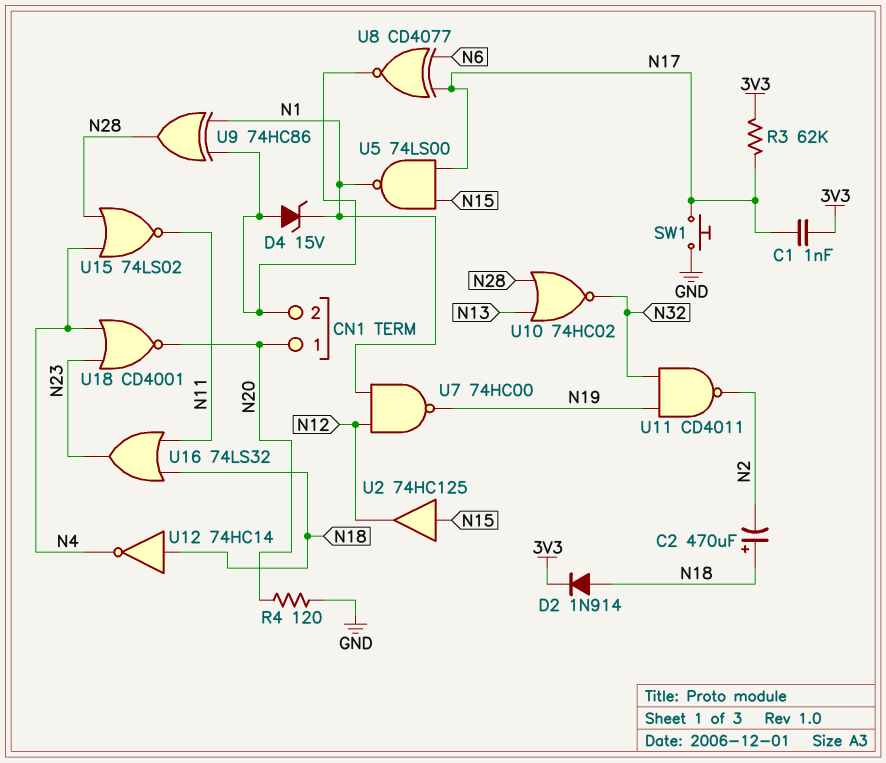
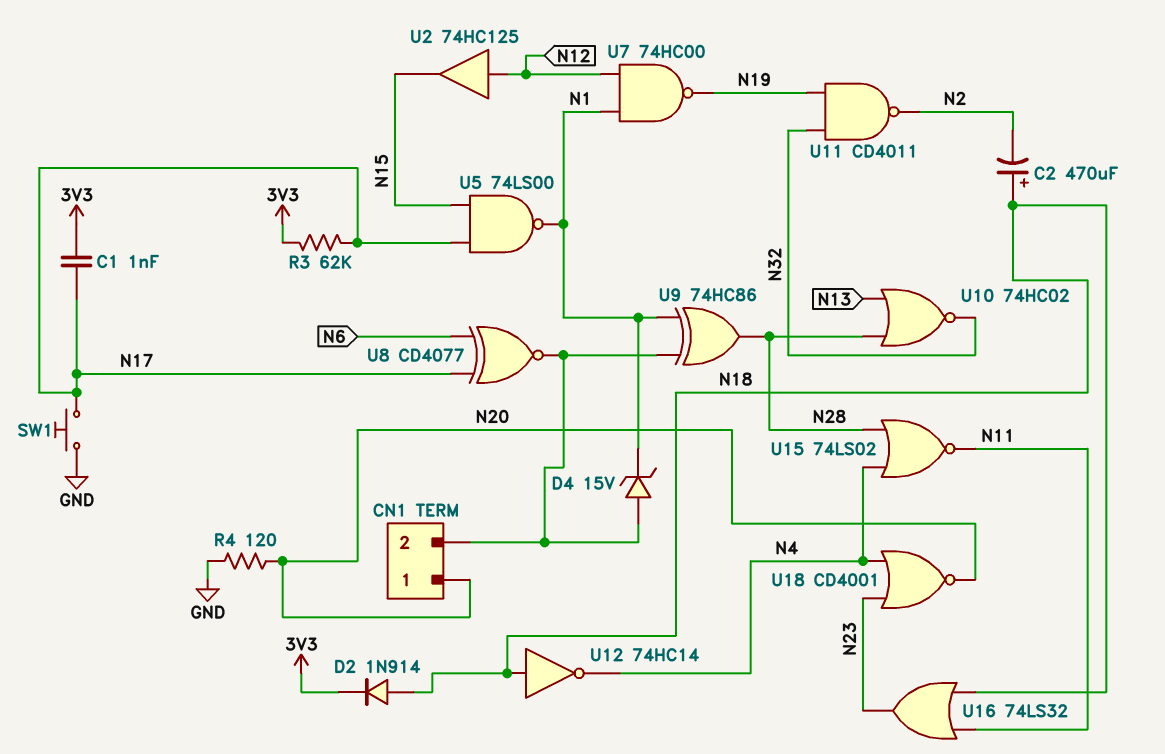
U2: buffer 74HC125 (in N15, out N12) -> buffer 74HC125 (in N12, out N15)

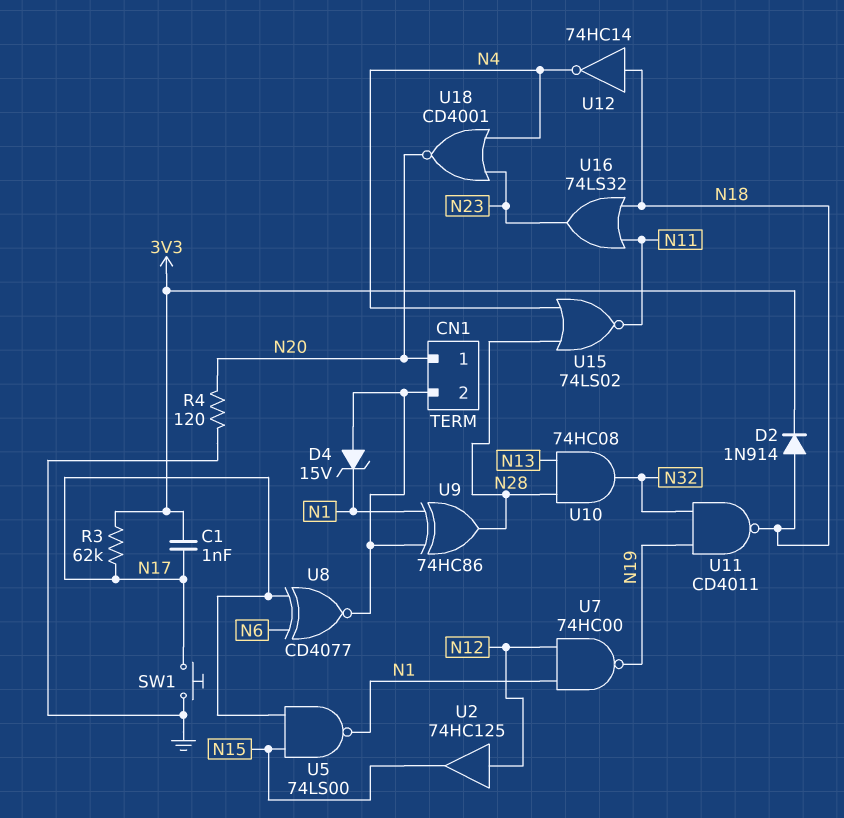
C2: 470uF (plus N18, minus N2) -> none
U10: NOR 74HC02 (in N13, in N28, out N32) -> AND 74HC08 (in N13, in N28, out N32)
U11: NAND CD4011 (in N19, in N32, out N2) -> NAND CD4011 (in N19, in N32, out N18)

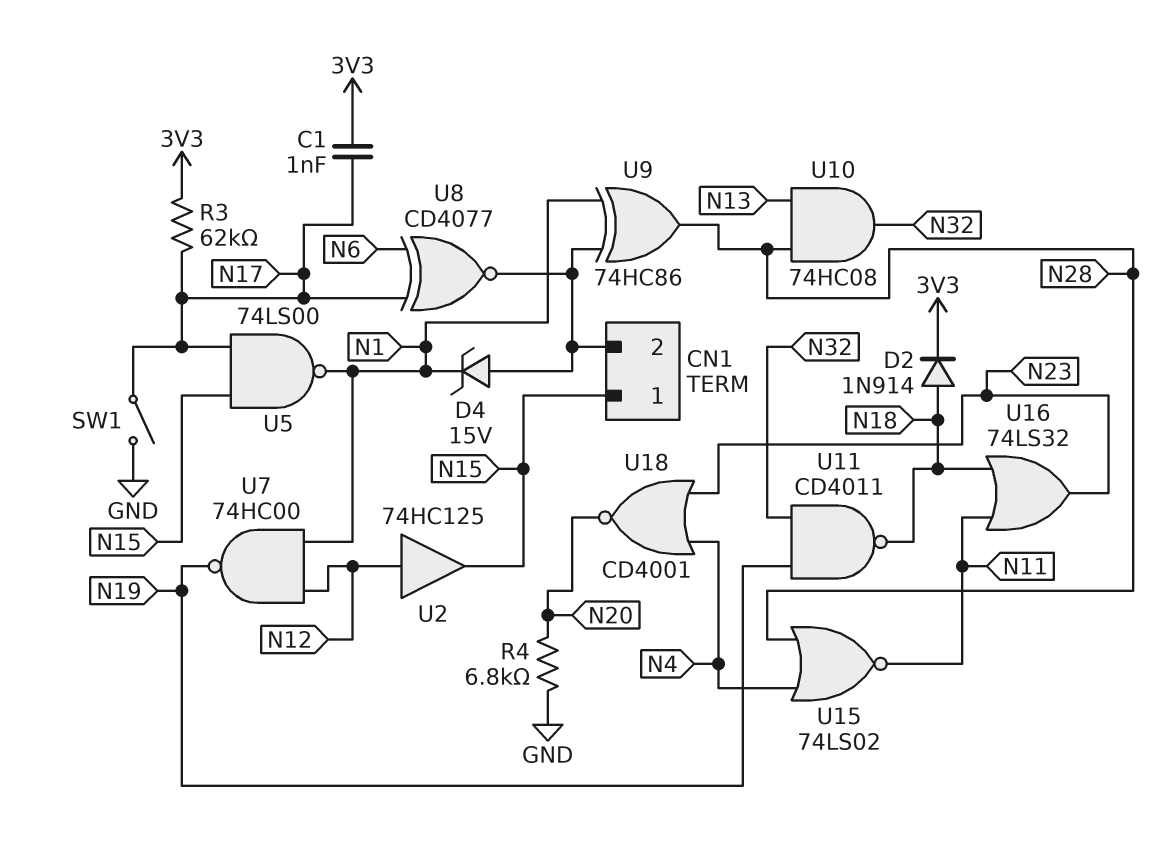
CN1 pin 1: N20 -> N15
R4: 120 (GND, N20) -> 6.8k (GND, N20)
SW1: button (GND, N17) -> switch (GND, N17)
U12: NOT 74HC14 (in N18, out N4) -> none

